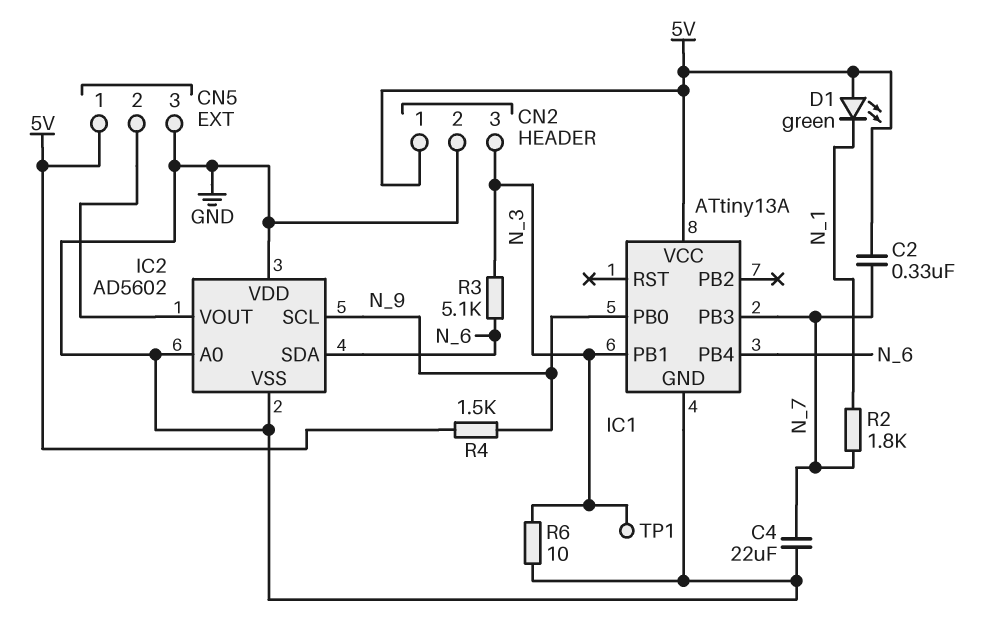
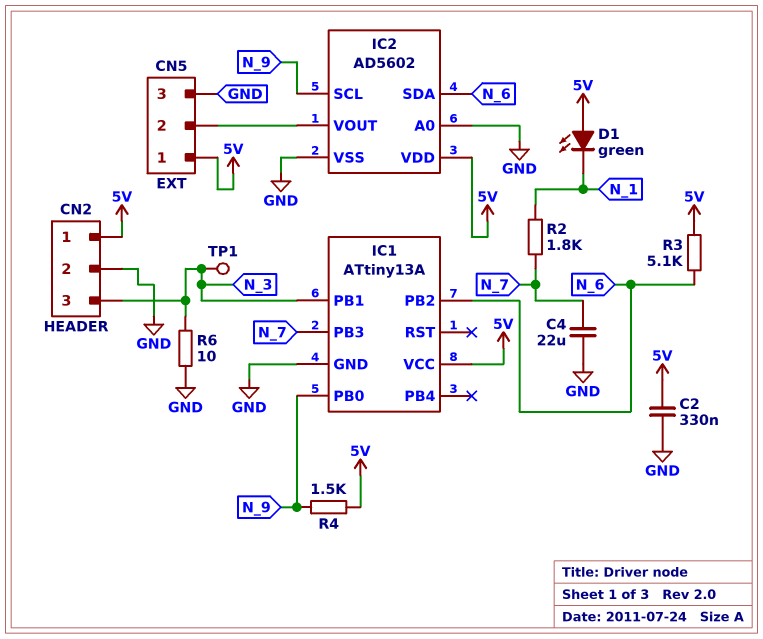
C2: 330nF (5V, N_7) -> 330nF (5V, GND)
IC1 pin PB2: none -> N_6
IC1 pin PB4: N_6 -> none
IC2 pin VDD: GND -> 5V
R3: 5.1k (N_3, N_6) -> 5.1k (5V, N_6)

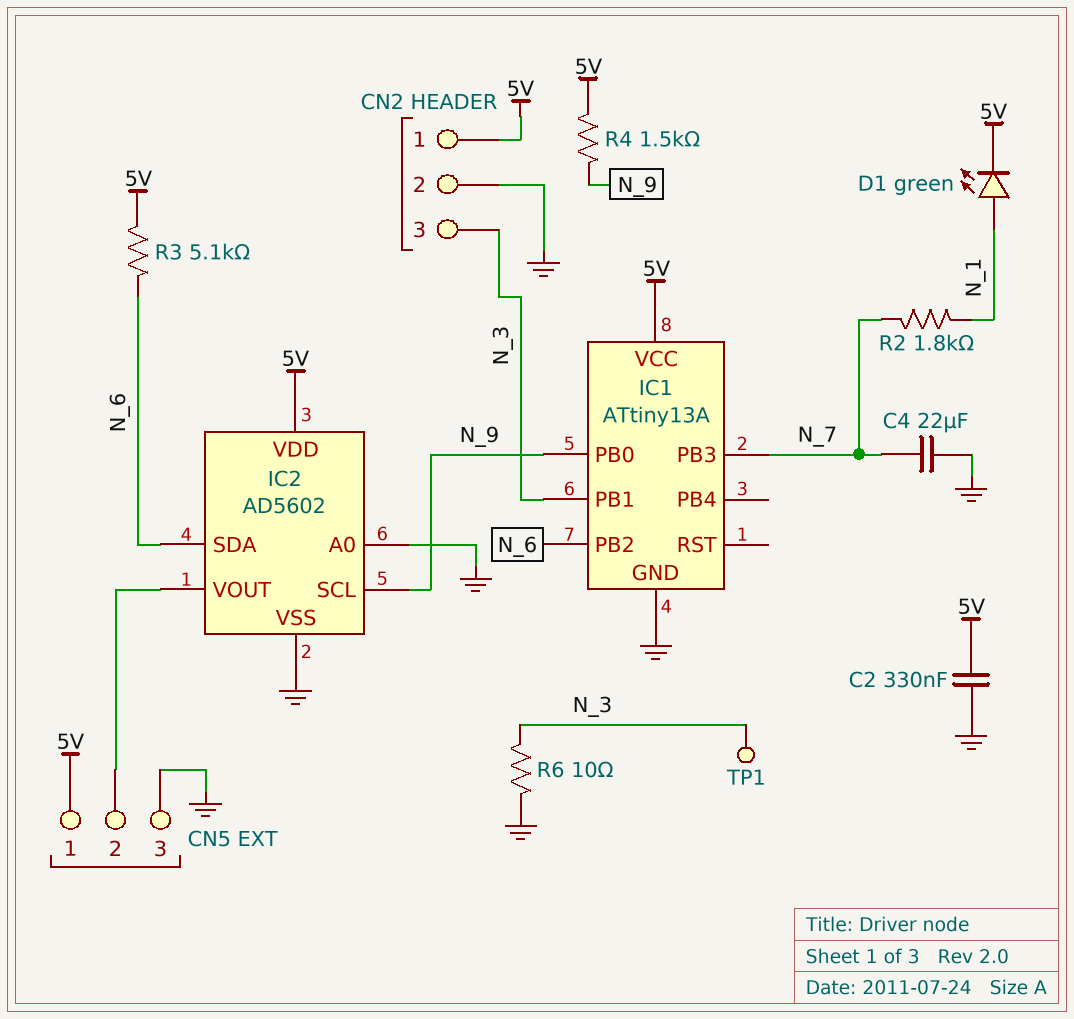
D1: LED green (A 5V, K N_1) -> LED green (A N_1, K 5V)

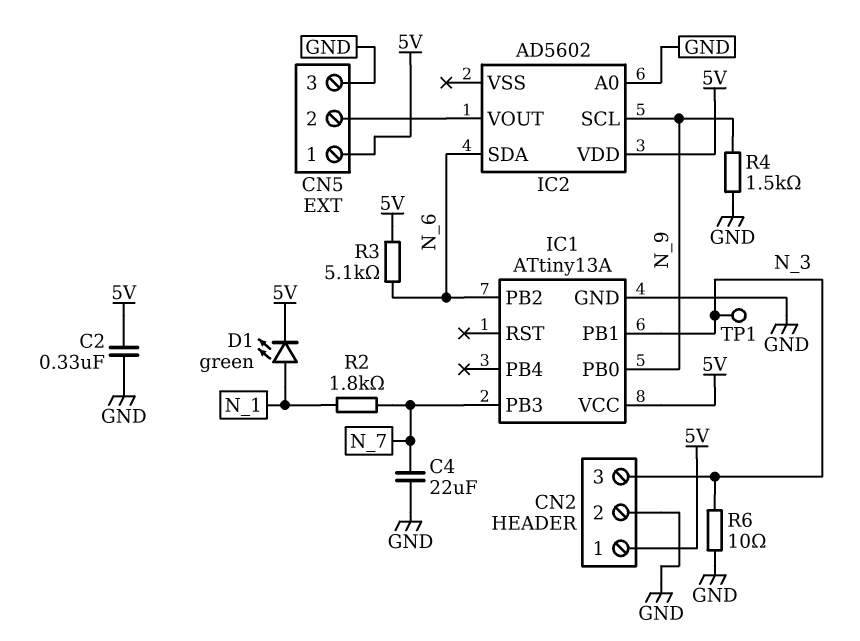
IC2 pin VSS: GND -> none
R4: 1.5k (5V, N_9) -> 1.5k (GND, N_9)

